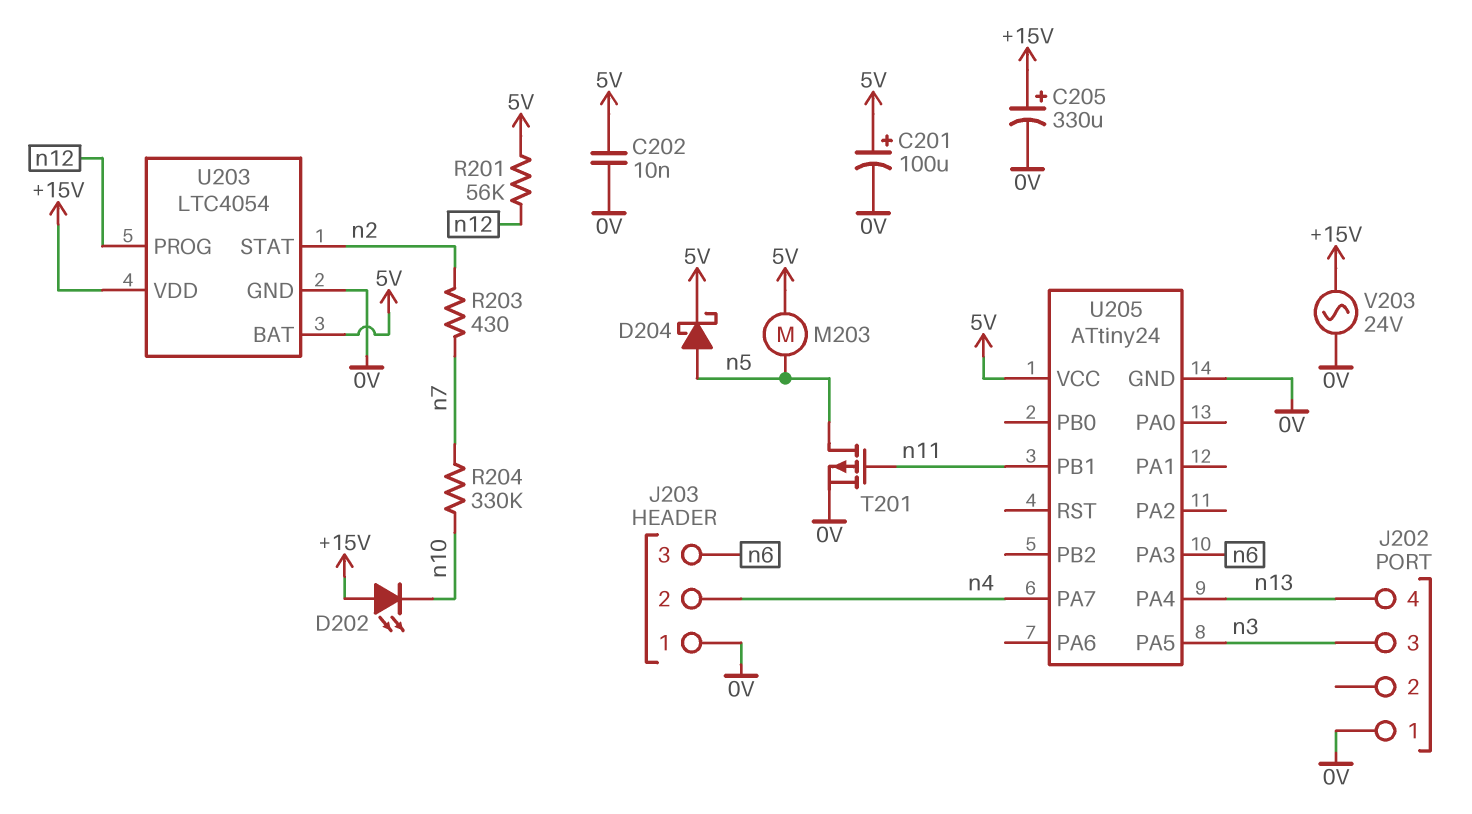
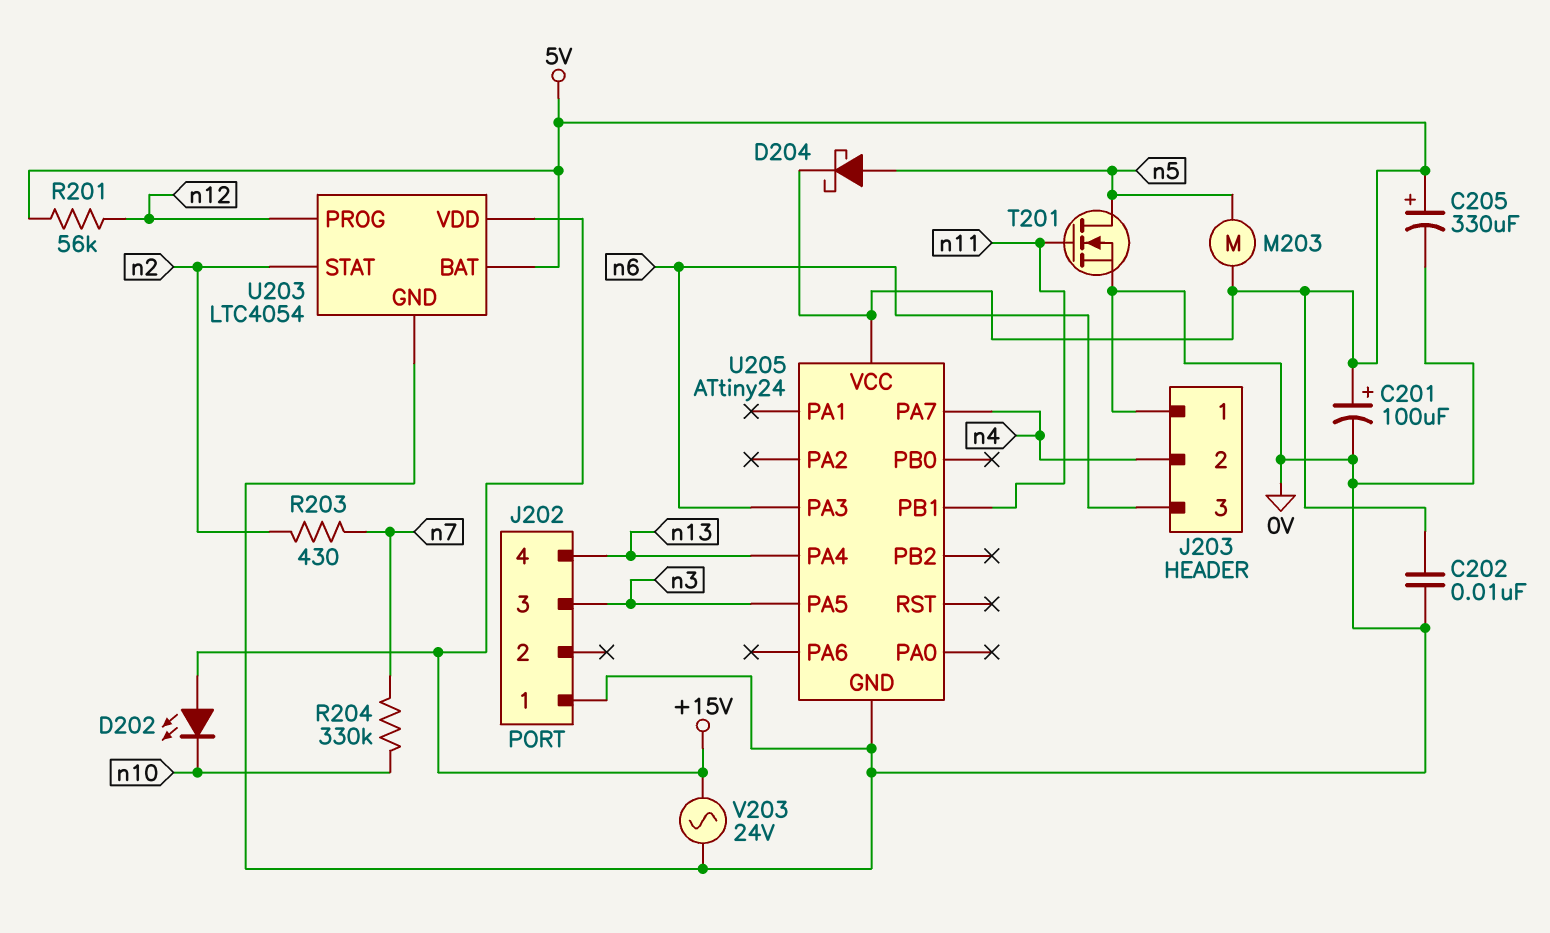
C205: 330uF (plus +15V, minus 0V) -> 330uF (plus 5V, minus 0V)
T201: PMOS (G n11, D n5, S 0V) -> NMOS (G n11, D n5, S 0V)

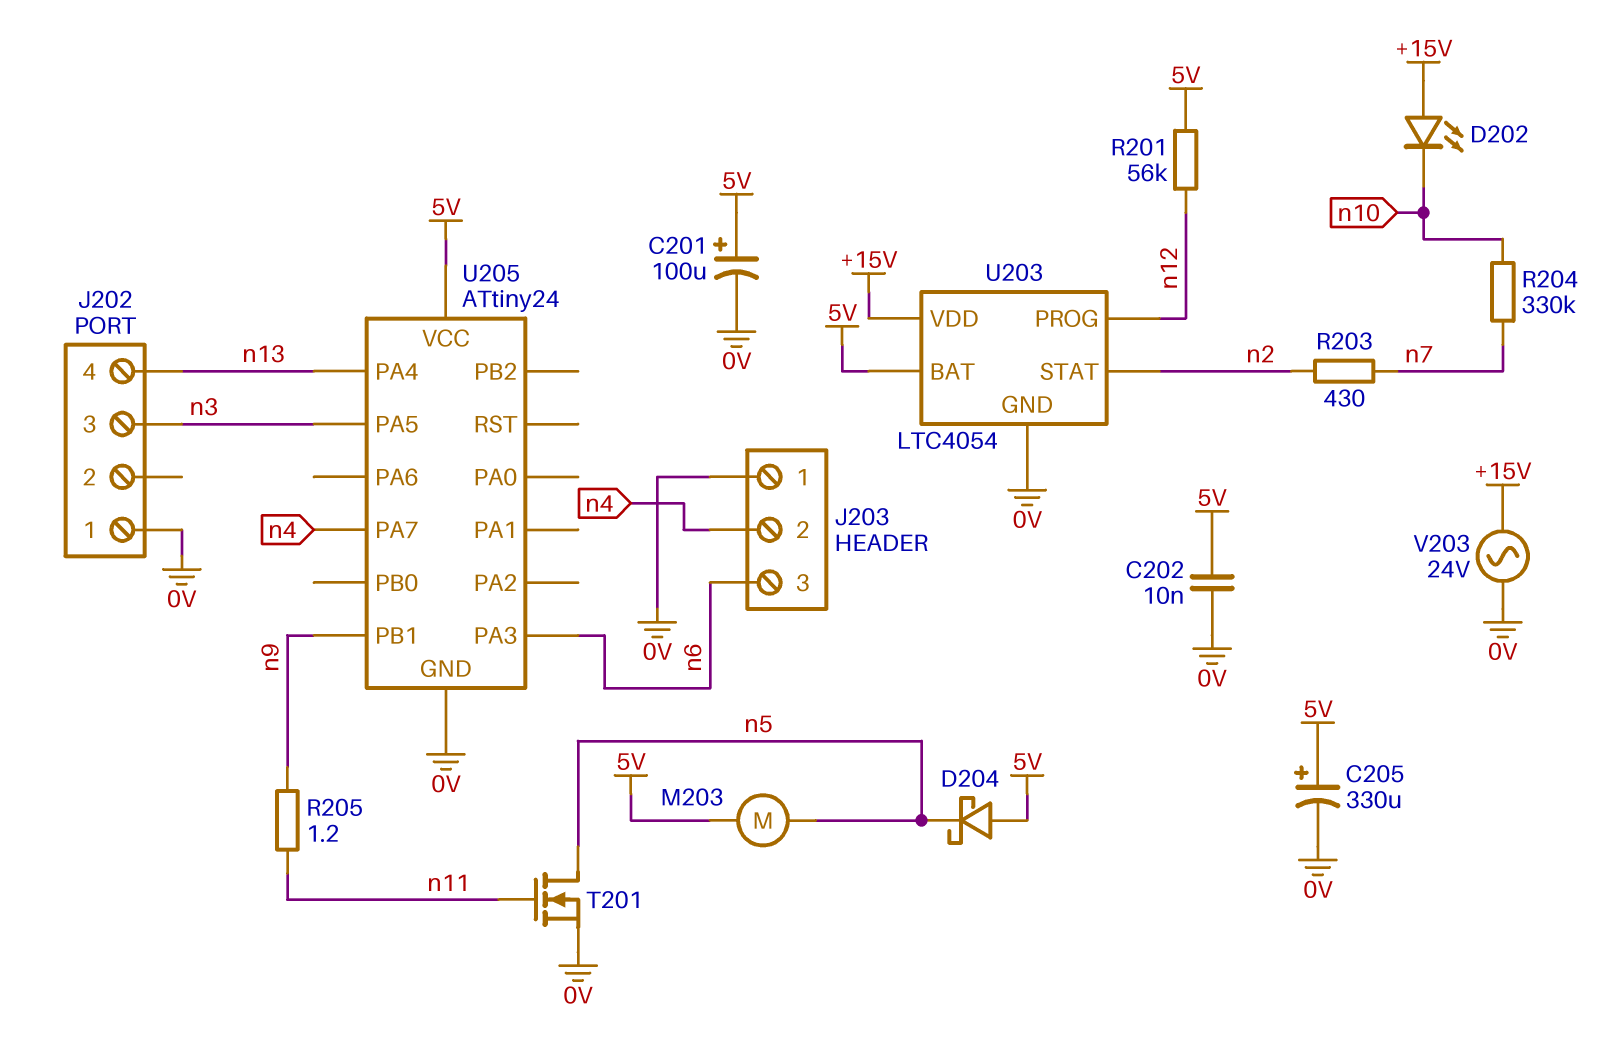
D204: schottky (A n5, K 5V) -> schottky (A 5V, K n5)
R205: none -> 1.2 (n9, n11)
U205 pin PB1: n11 -> n9

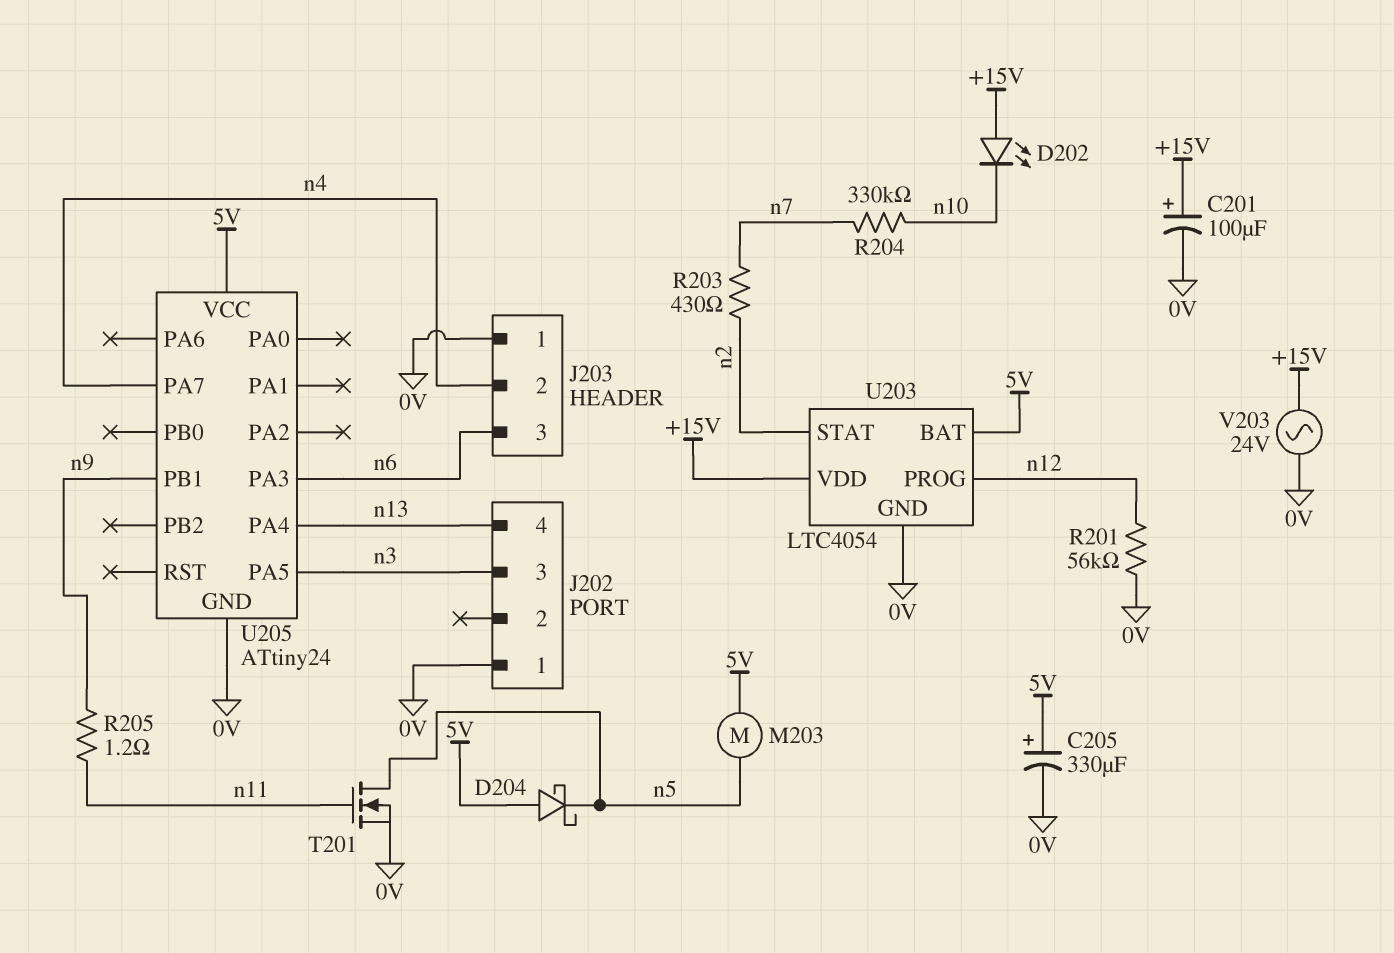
C201: 100uF (plus 5V, minus 0V) -> 100uF (plus +15V, minus 0V)
C202: 10nF (0V, 5V) -> none
R201: 56k (5V, n12) -> 56k (0V, n12)

